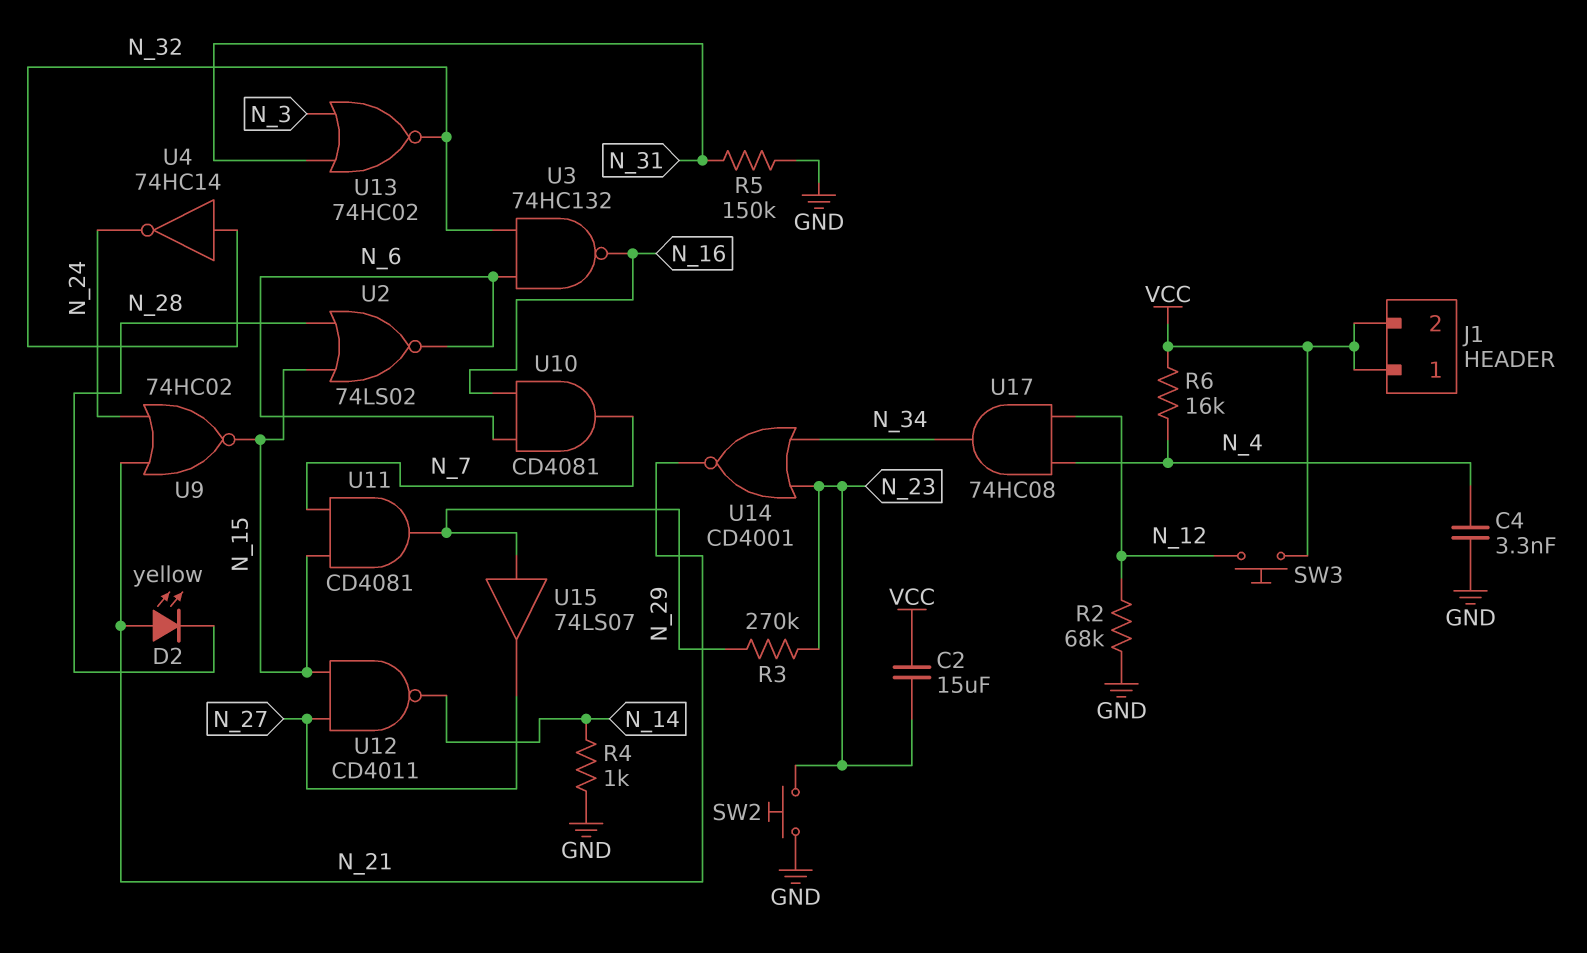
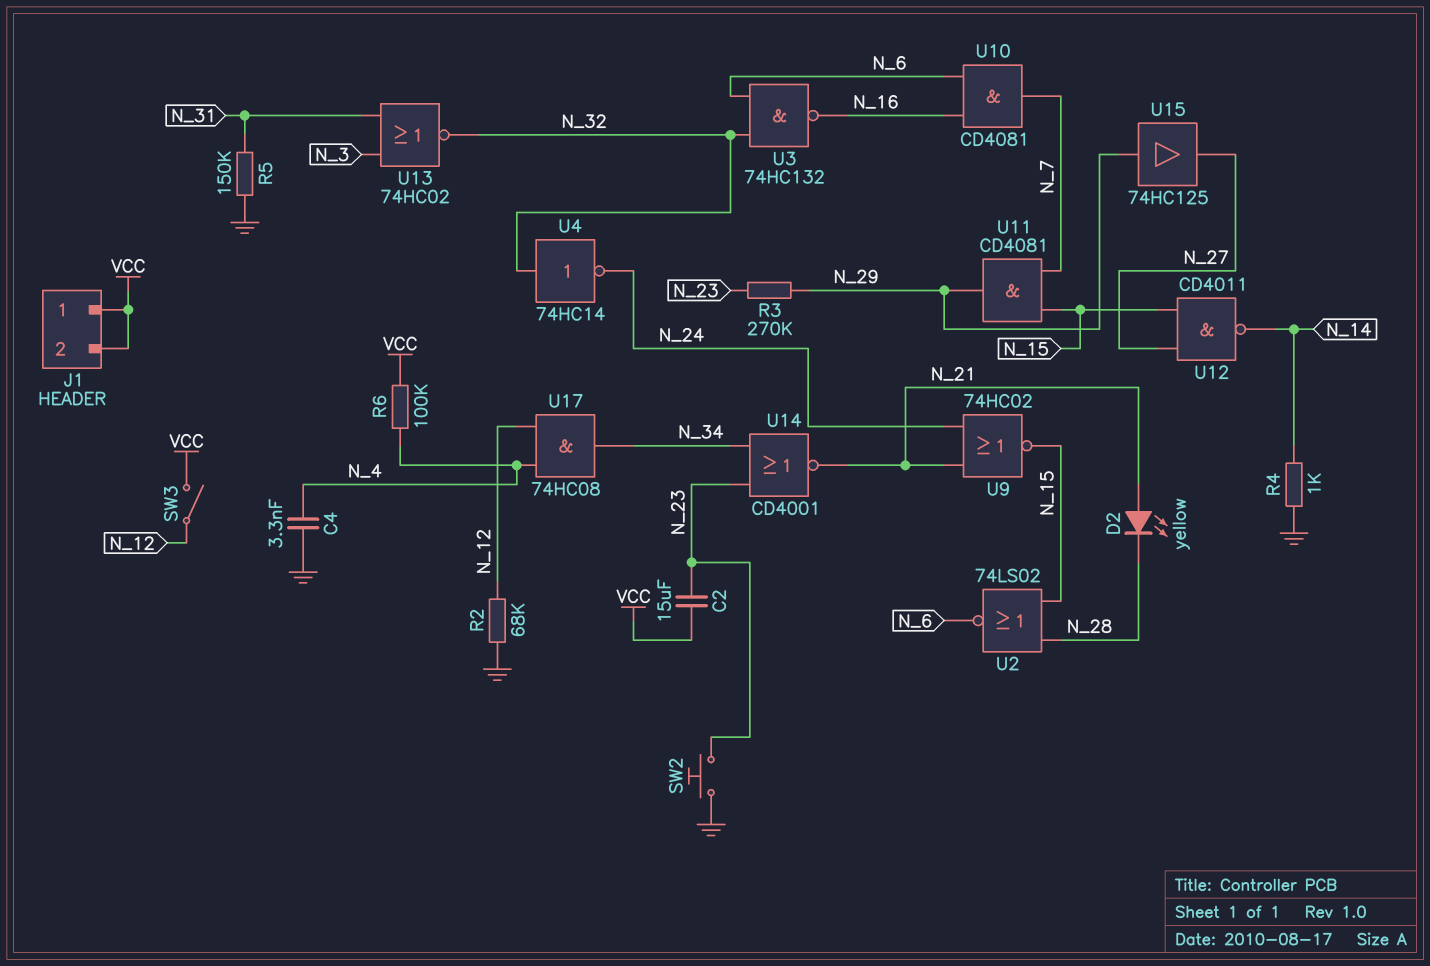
R6: 16k (N_4, VCC) -> 100k (N_4, VCC)
SW3: button (N_12, VCC) -> switch (N_12, VCC)
U15: buffer 74LS07 (in N_29, out N_27) -> buffer 74HC125 (in N_29, out N_27)

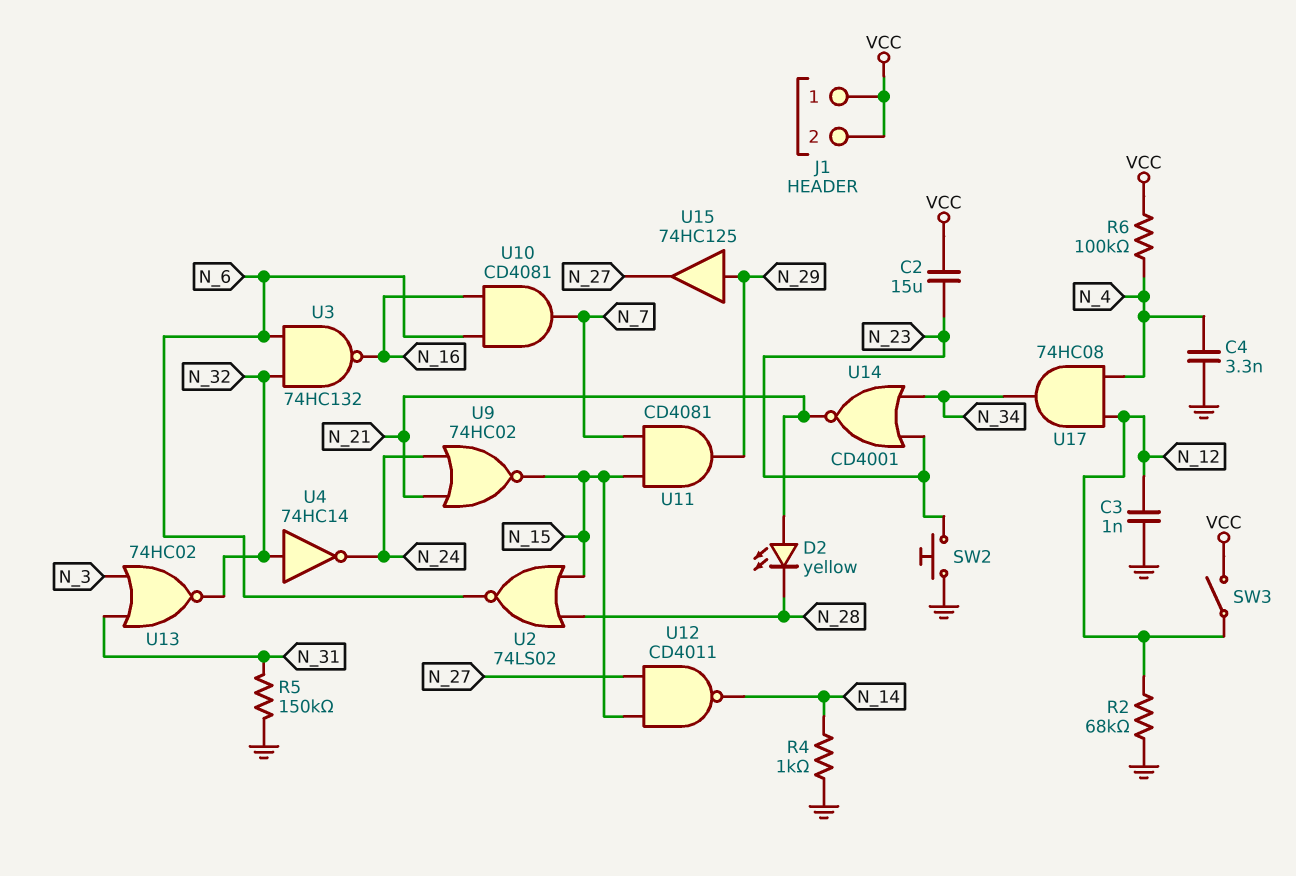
C3: none -> 1nF (GND, N_12)
R3: 270k (N_23, N_29) -> none

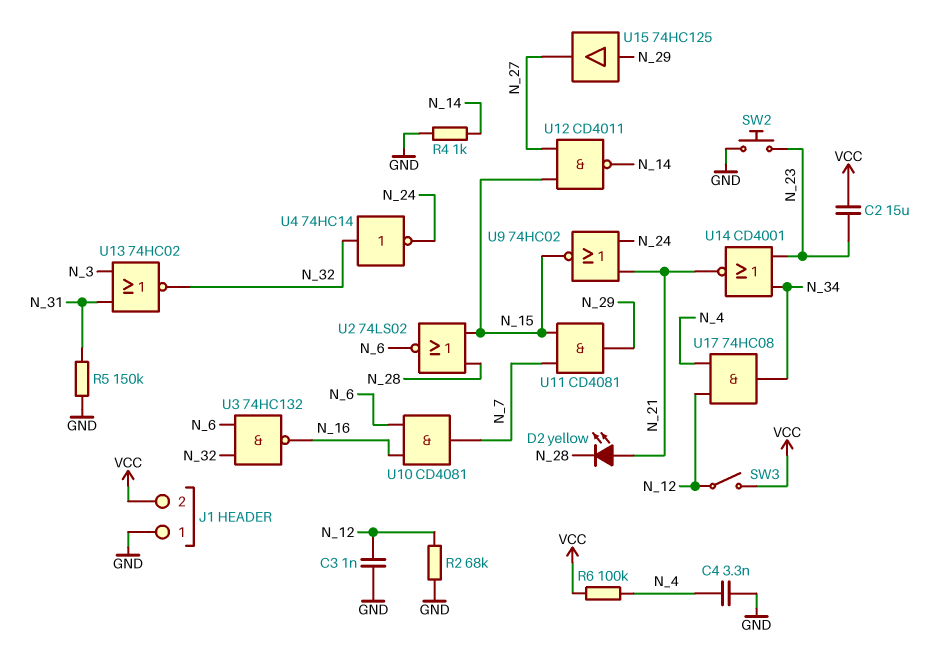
J1 pin 1: VCC -> GND

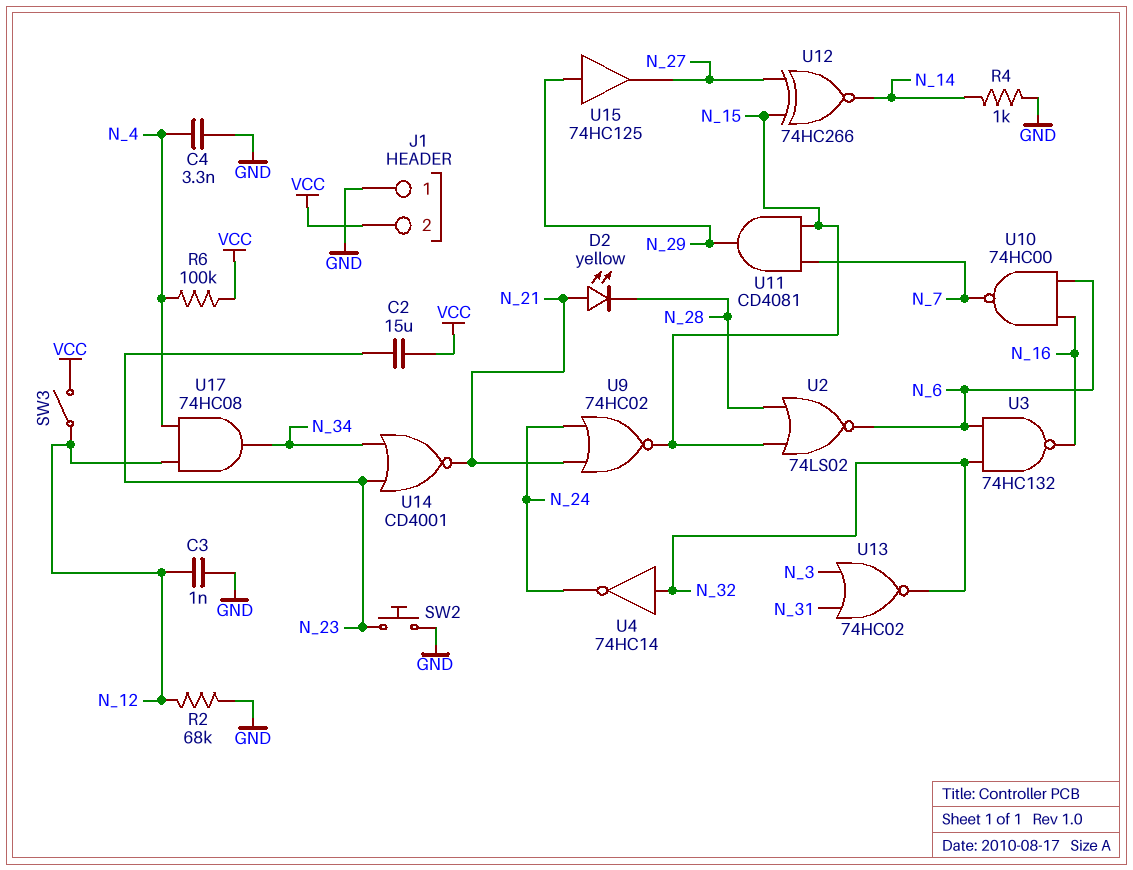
R5: 150k (GND, N_31) -> none
U10: AND CD4081 (in N_6, in N_16, out N_7) -> NAND 74HC00 (in N_6, in N_16, out N_7)
U12: NAND CD4011 (in N_15, in N_27, out N_14) -> XNOR 74HC266 (in N_15, in N_27, out N_14)

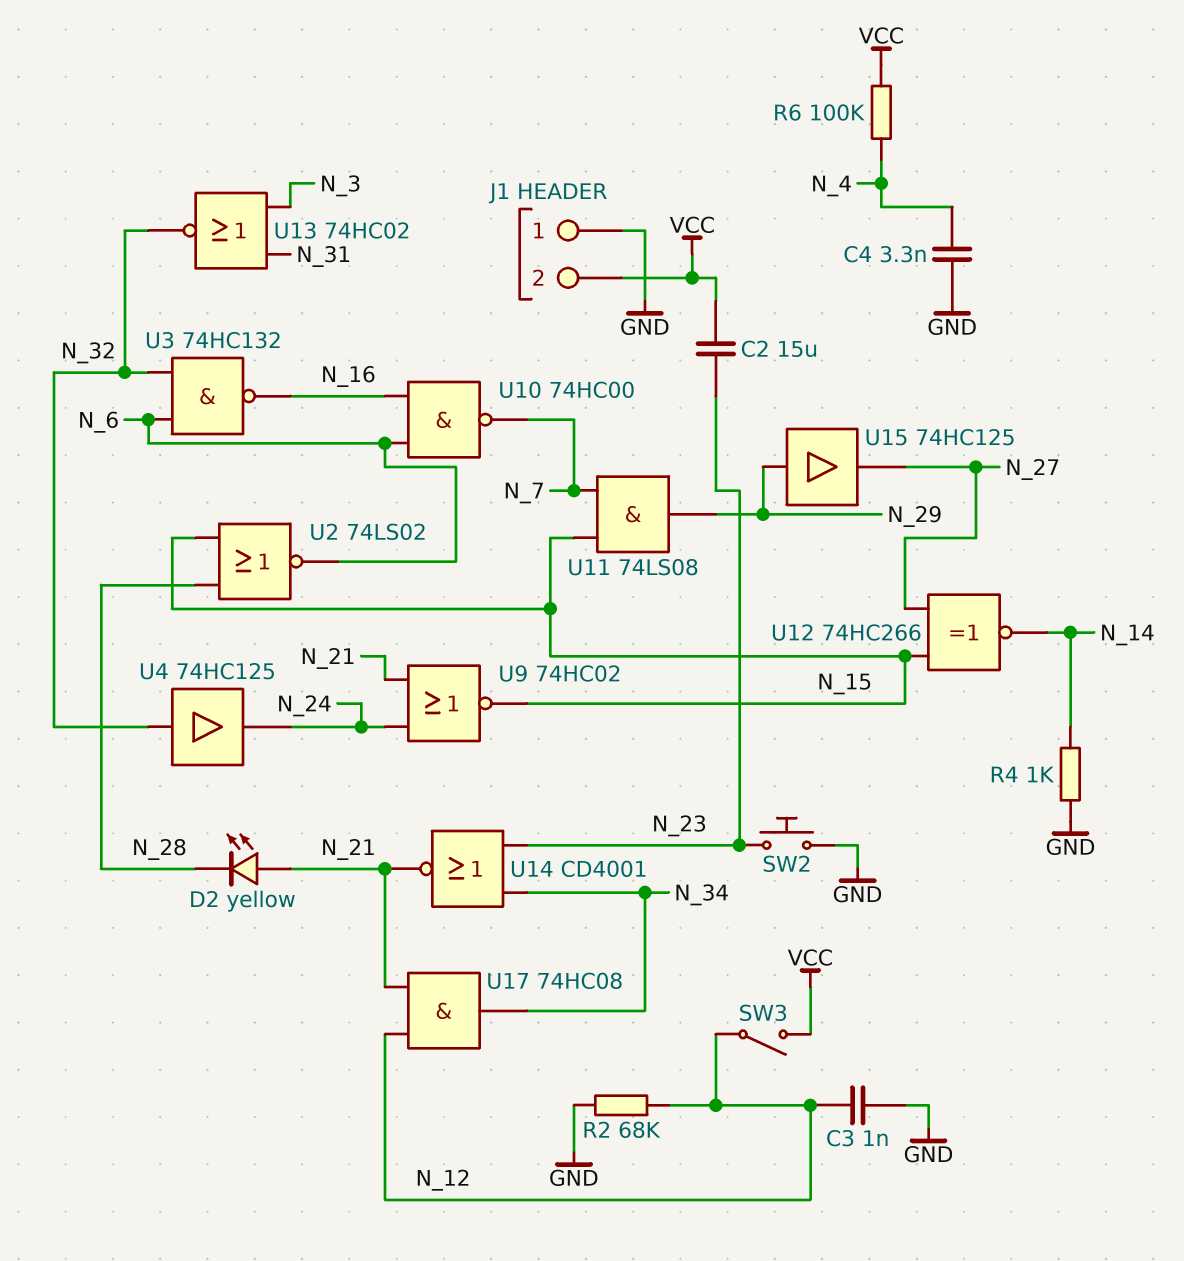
U4: NOT 74HC14 (in N_32, out N_24) -> buffer 74HC125 (in N_32, out N_24)
U11: AND CD4081 (in N_7, in N_15, out N_29) -> AND 74LS08 (in N_7, in N_15, out N_29)
U17: AND 74HC08 (in N_4, in N_12, out N_34) -> AND 74HC08 (in N_12, in N_21, out N_34)

